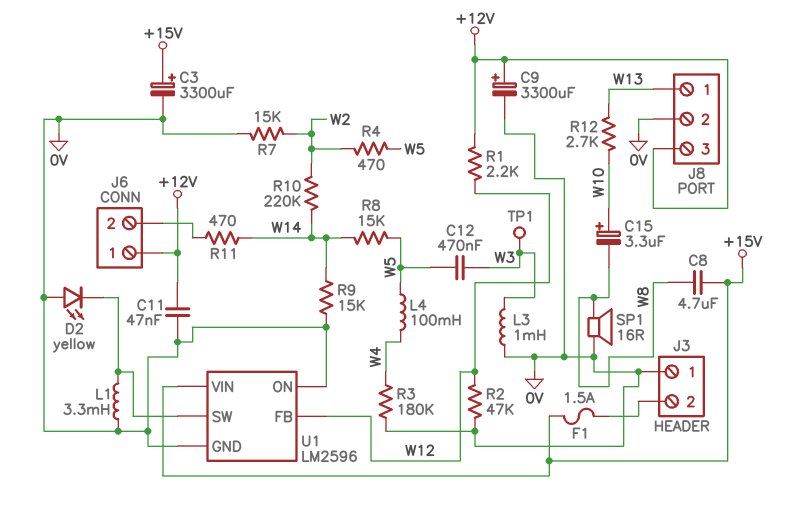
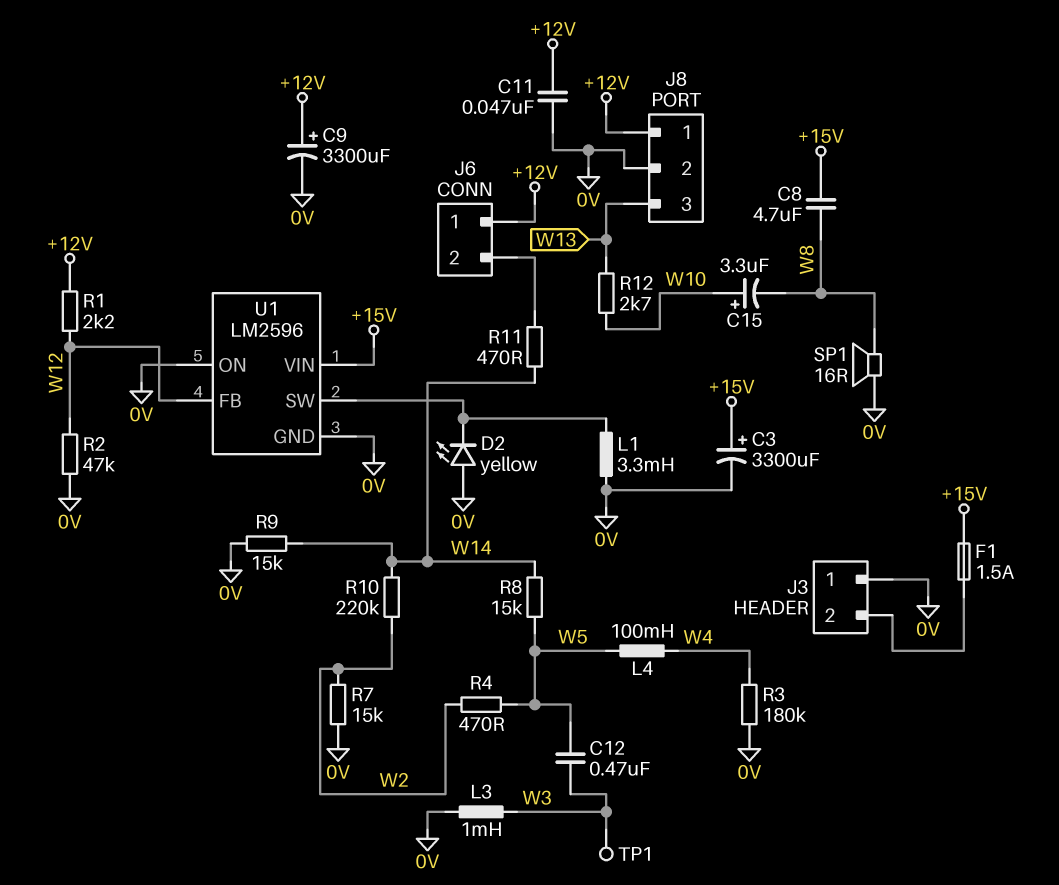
J8 pin 1: W13 -> +12V
J8 pin 3: +12V -> W13

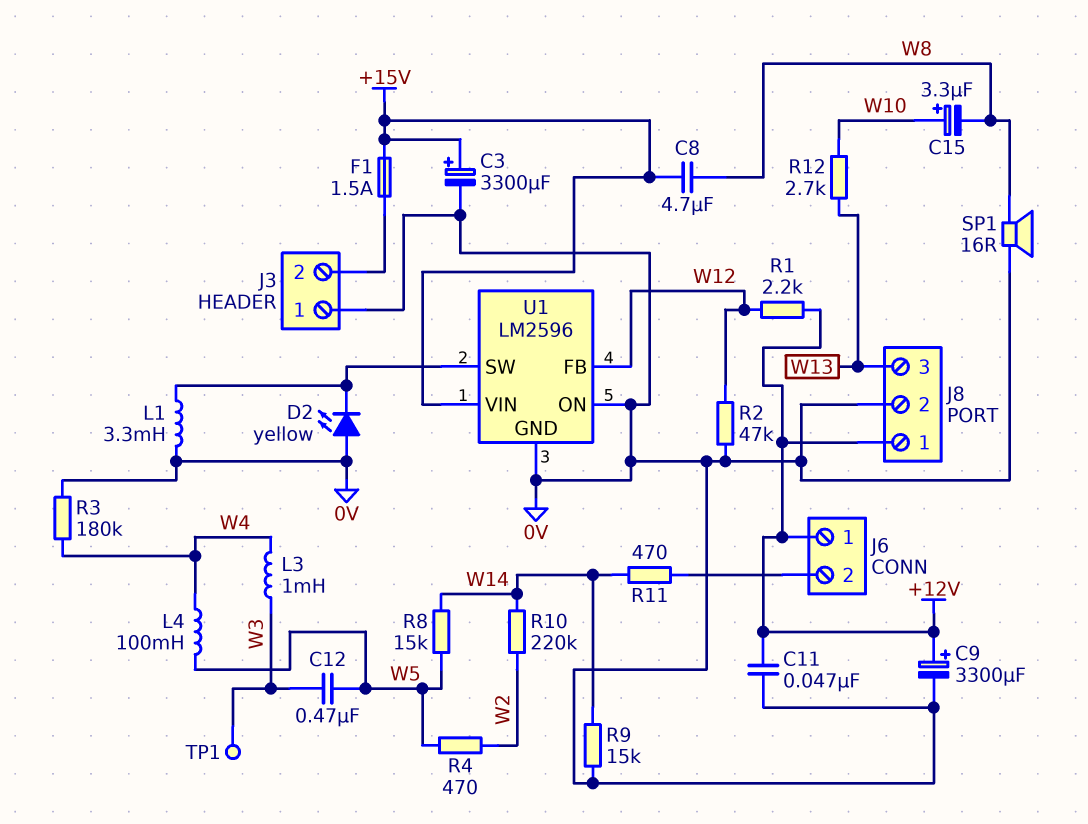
L3: 1mH (0V, W3) -> 1mH (W3, W4)
R7: 15k (0V, W2) -> none

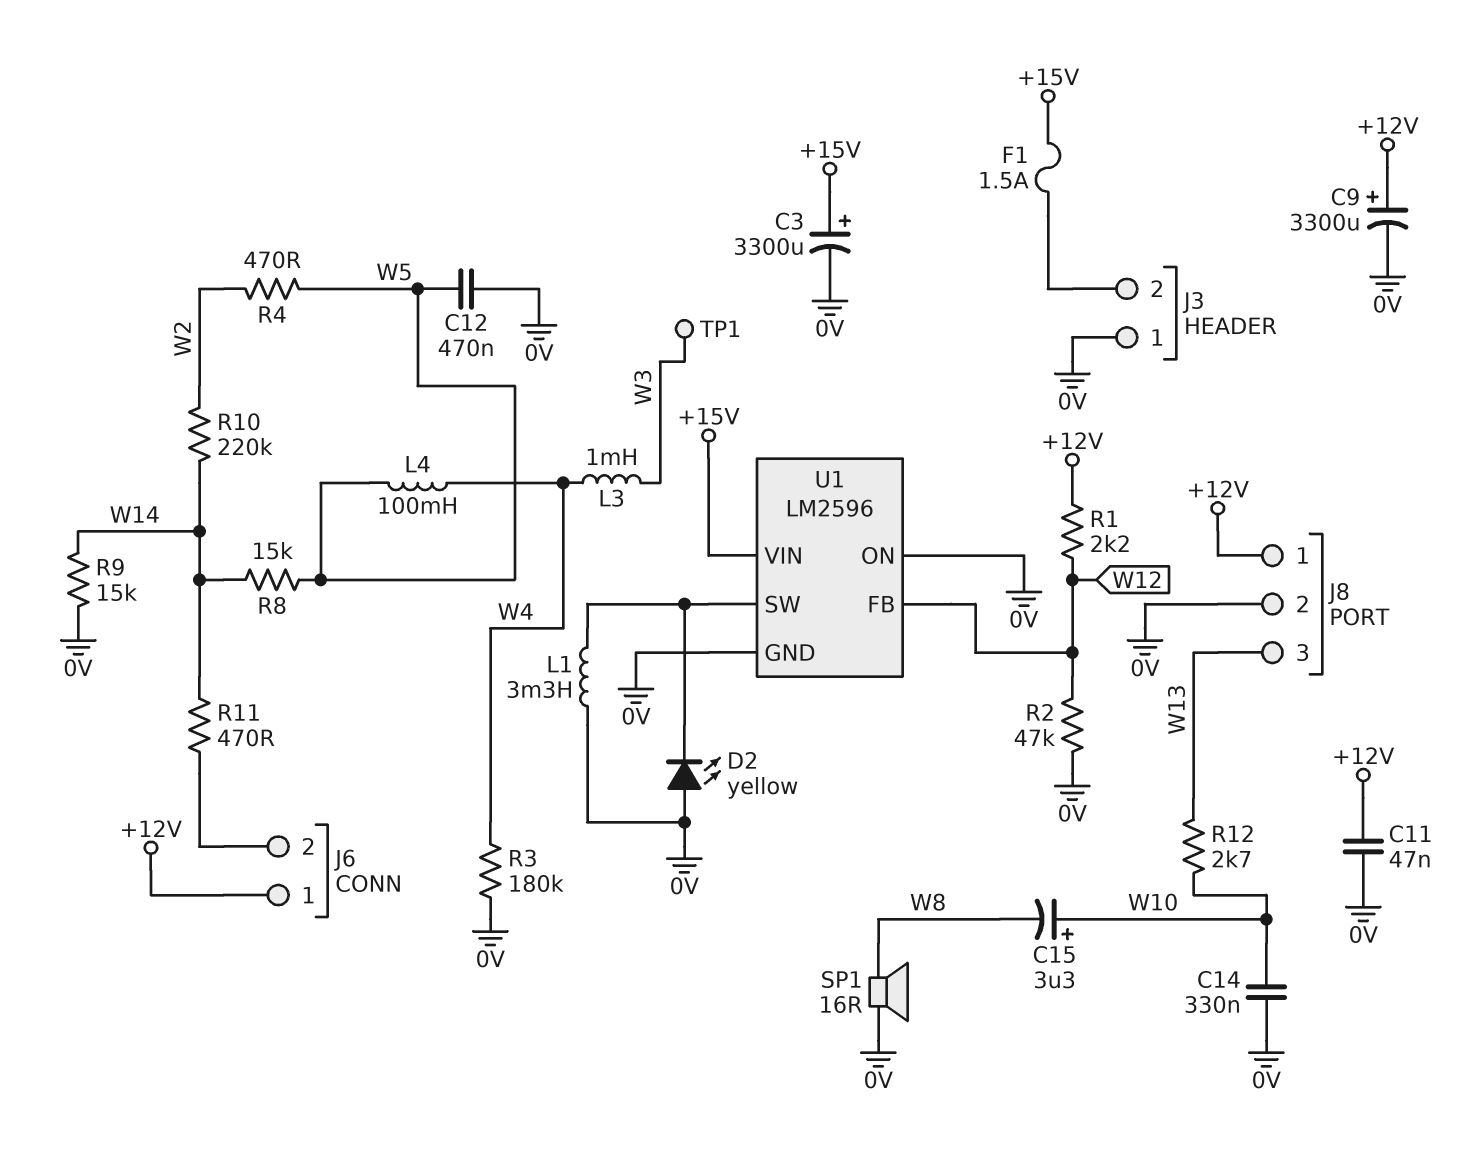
C8: 4.7uF (+15V, W8) -> none
C12: 470nF (W3, W5) -> 470nF (0V, W5)
C14: none -> 330nF (0V, W10)

